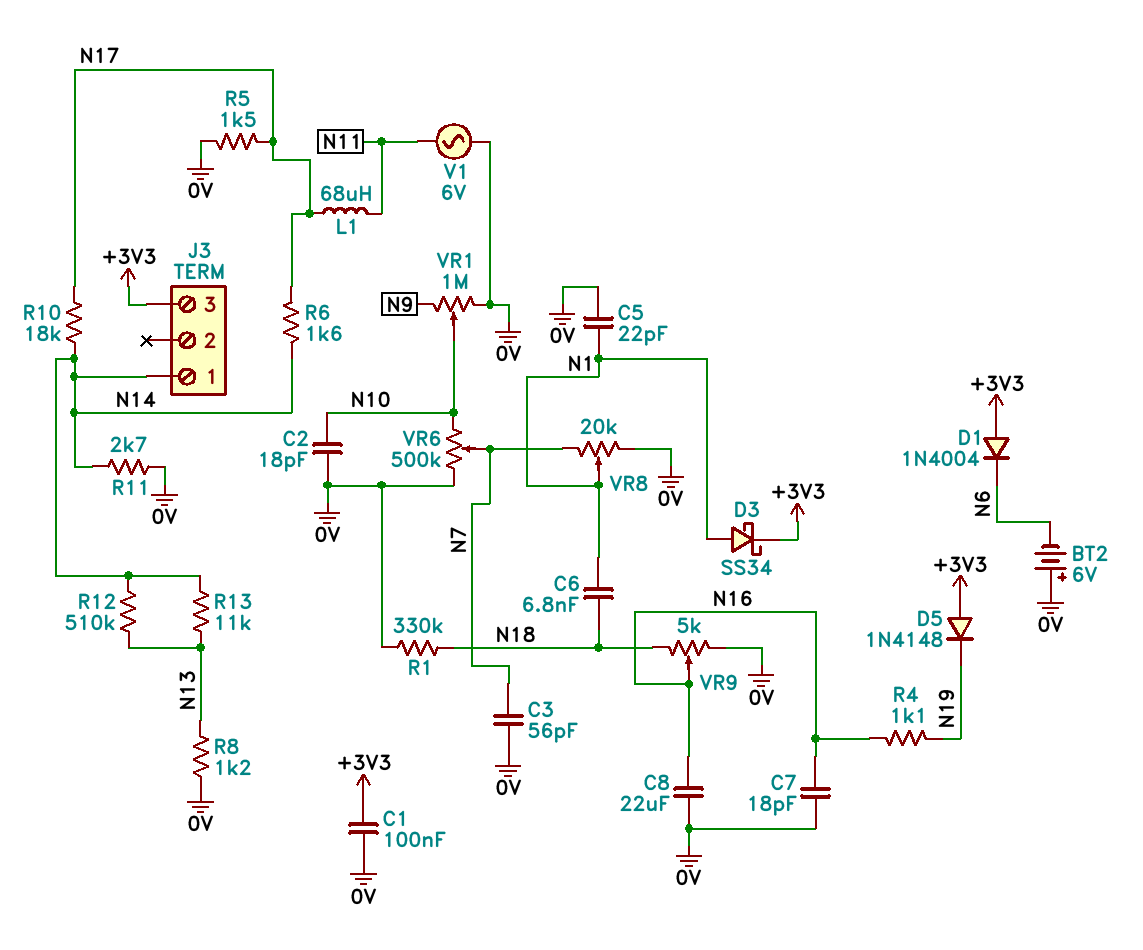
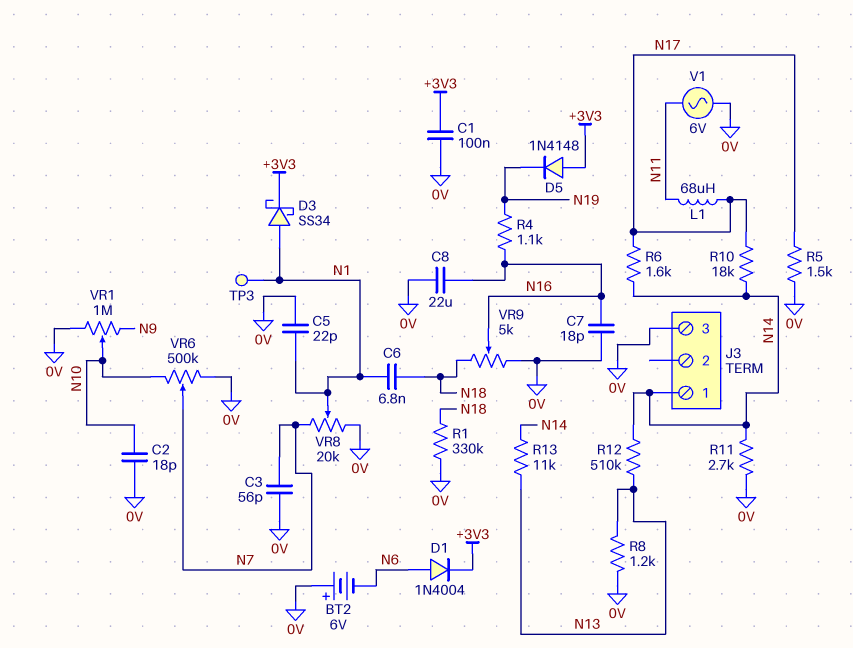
D1: diode 1N4004 (A +3V3, K N6) -> diode 1N4004 (A N6, K +3V3)
J3 pin 3: +3V3 -> 0V
TP3: none -> test point (N1)

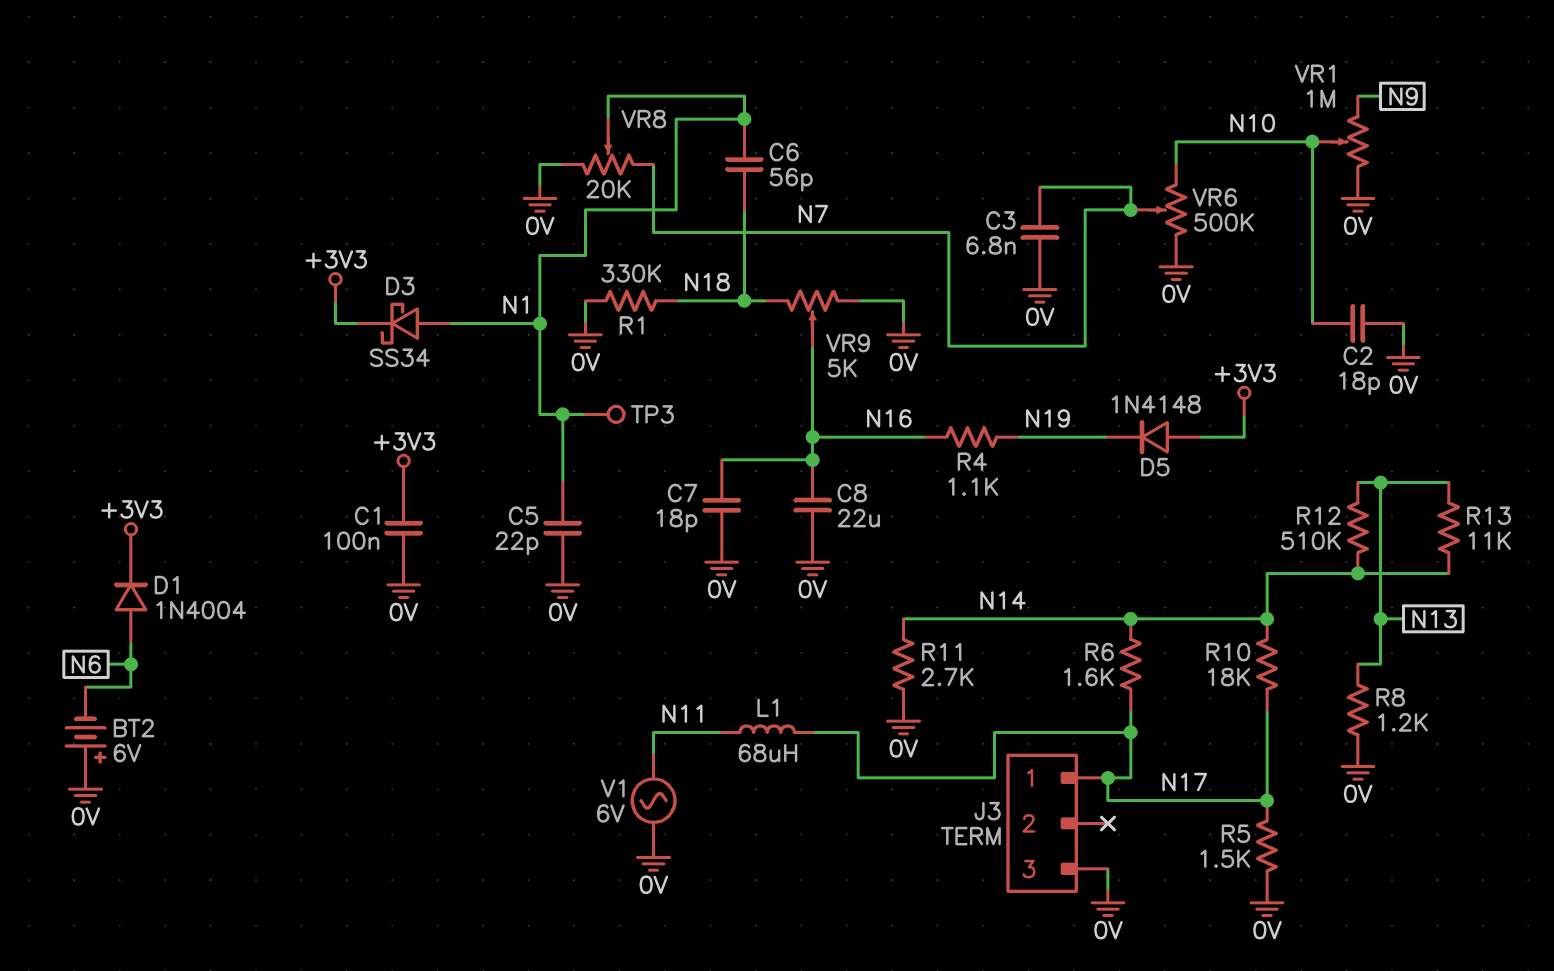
C3: 56pF (0V, N7) -> 6.8nF (0V, N7)
C6: 6.8nF (N1, N18) -> 56pF (N1, N18)
J3 pin 1: N14 -> N17

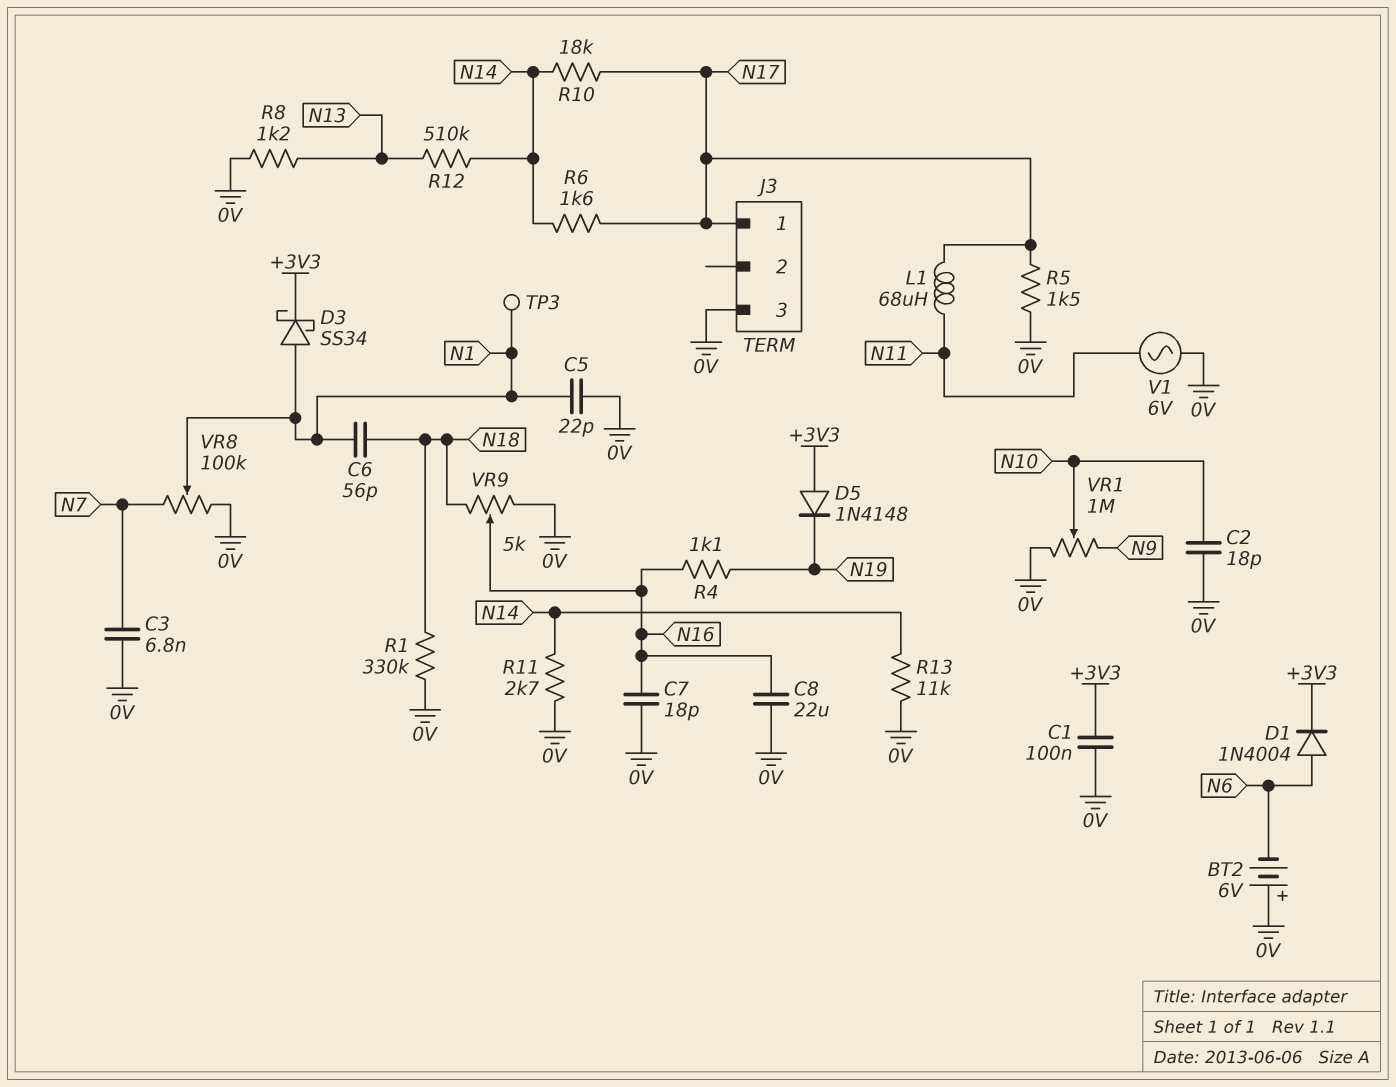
R13: 11k (N13, N14) -> 11k (0V, N14)
VR6: 500k (0V, N10, wiper N7) -> none
VR8: 20k (0V, N7, wiper N1) -> 100k (0V, N7, wiper N1)

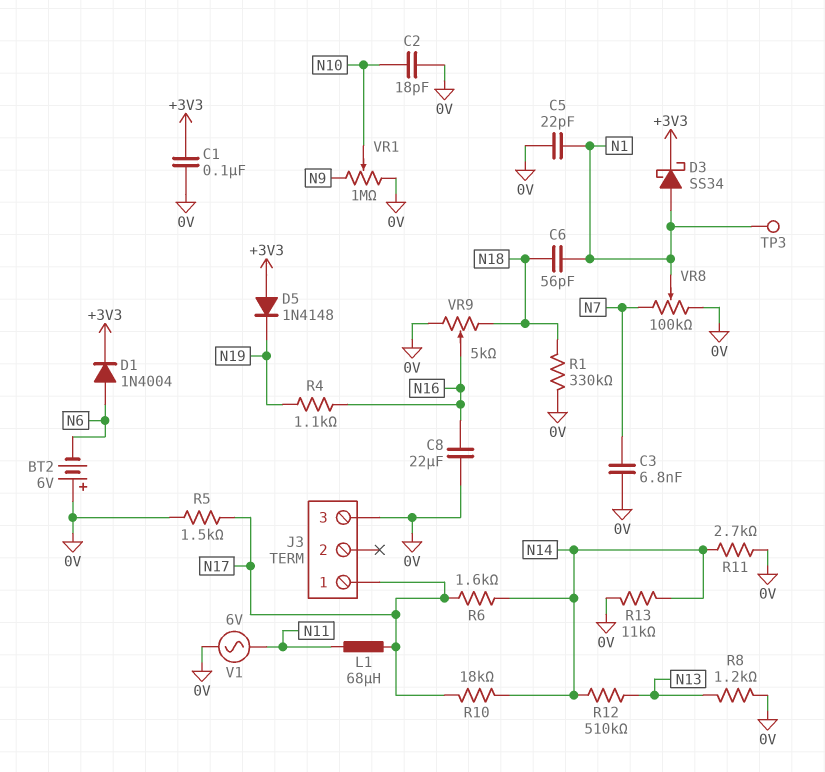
C7: 18pF (0V, N16) -> none

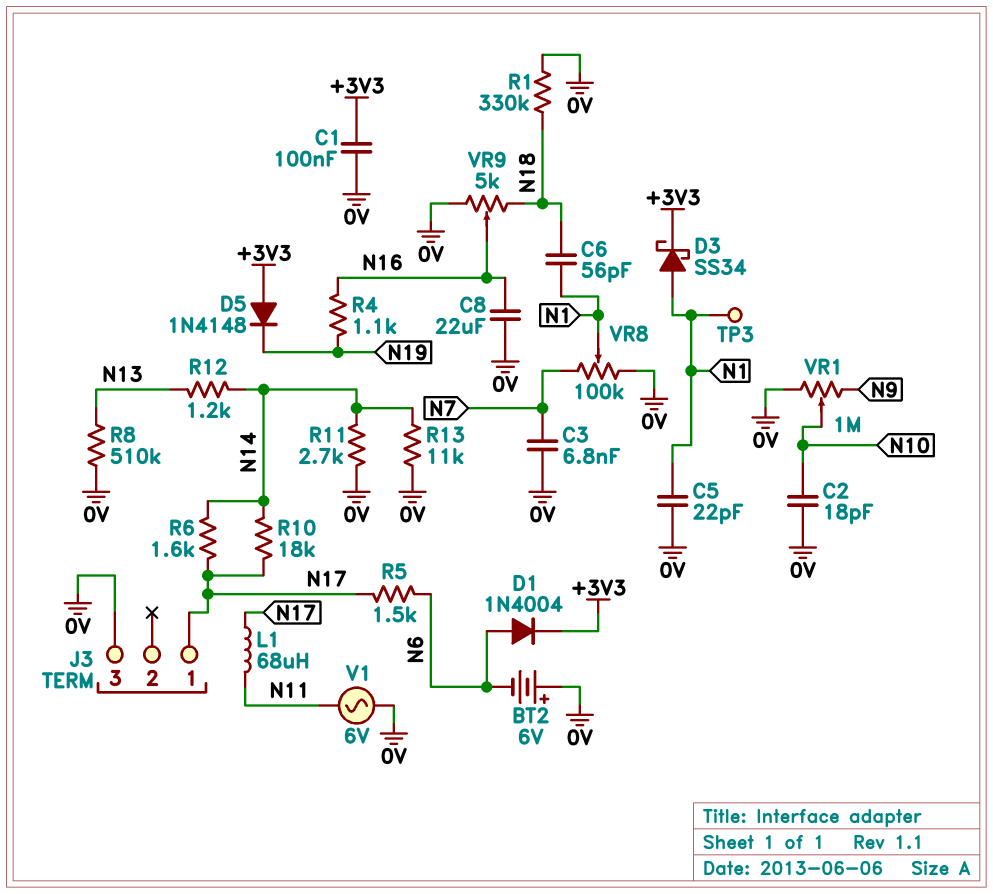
R5: 1.5k (0V, N17) -> 1.5k (N6, N17)
R8: 1.2k (0V, N13) -> 510k (0V, N13)
R12: 510k (N13, N14) -> 1.2k (N13, N14)

